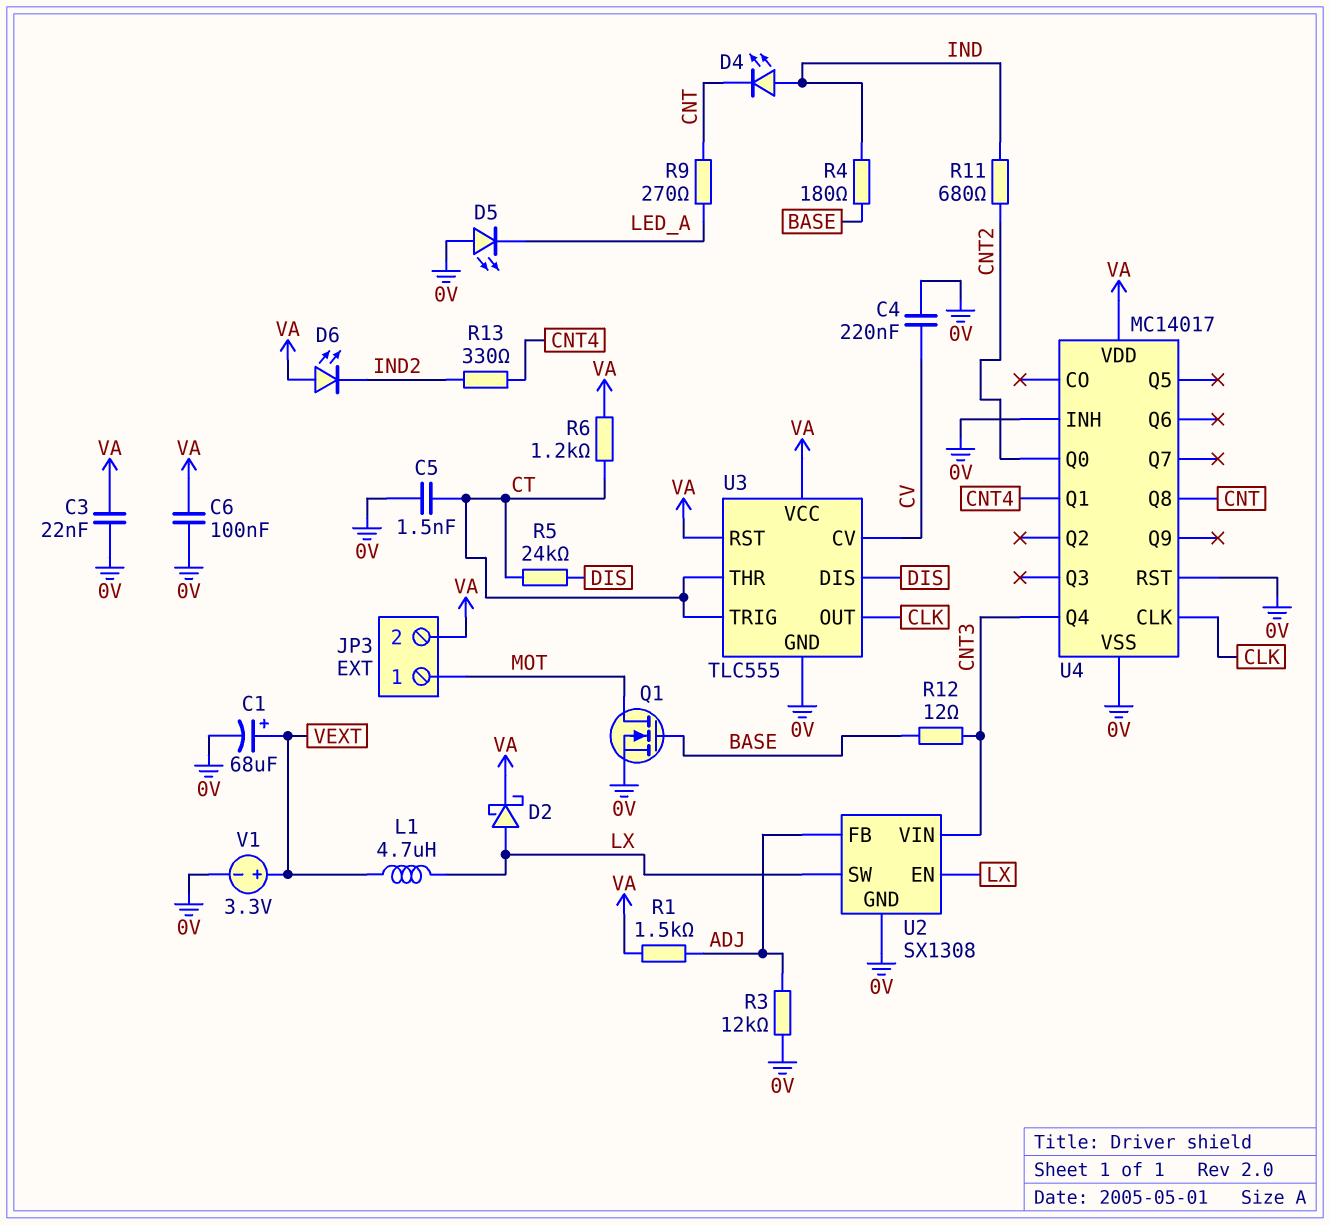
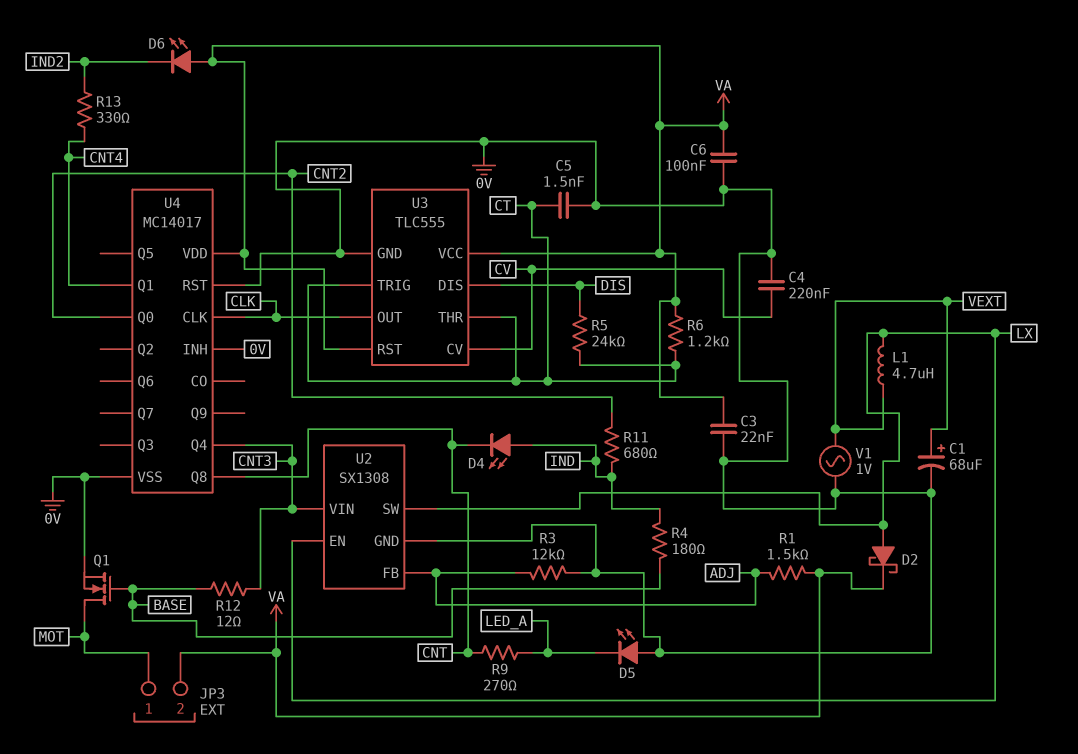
V1: 3.3V (plus VEXT, minus 0V) -> AC 1V (0V, VEXT)

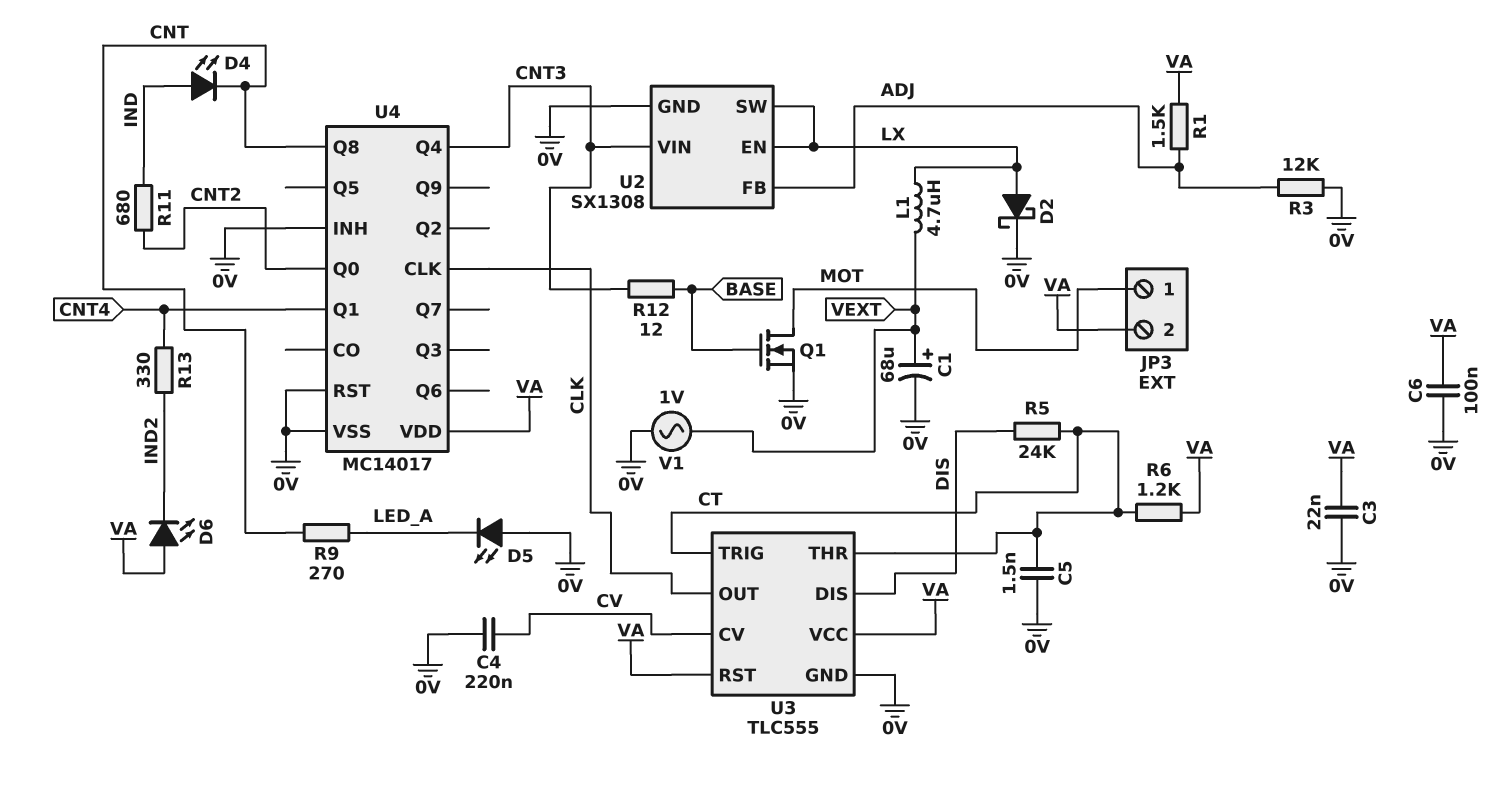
D2: schottky (A LX, K VA) -> schottky (A LX, K 0V)
R4: 180 (BASE, IND) -> none

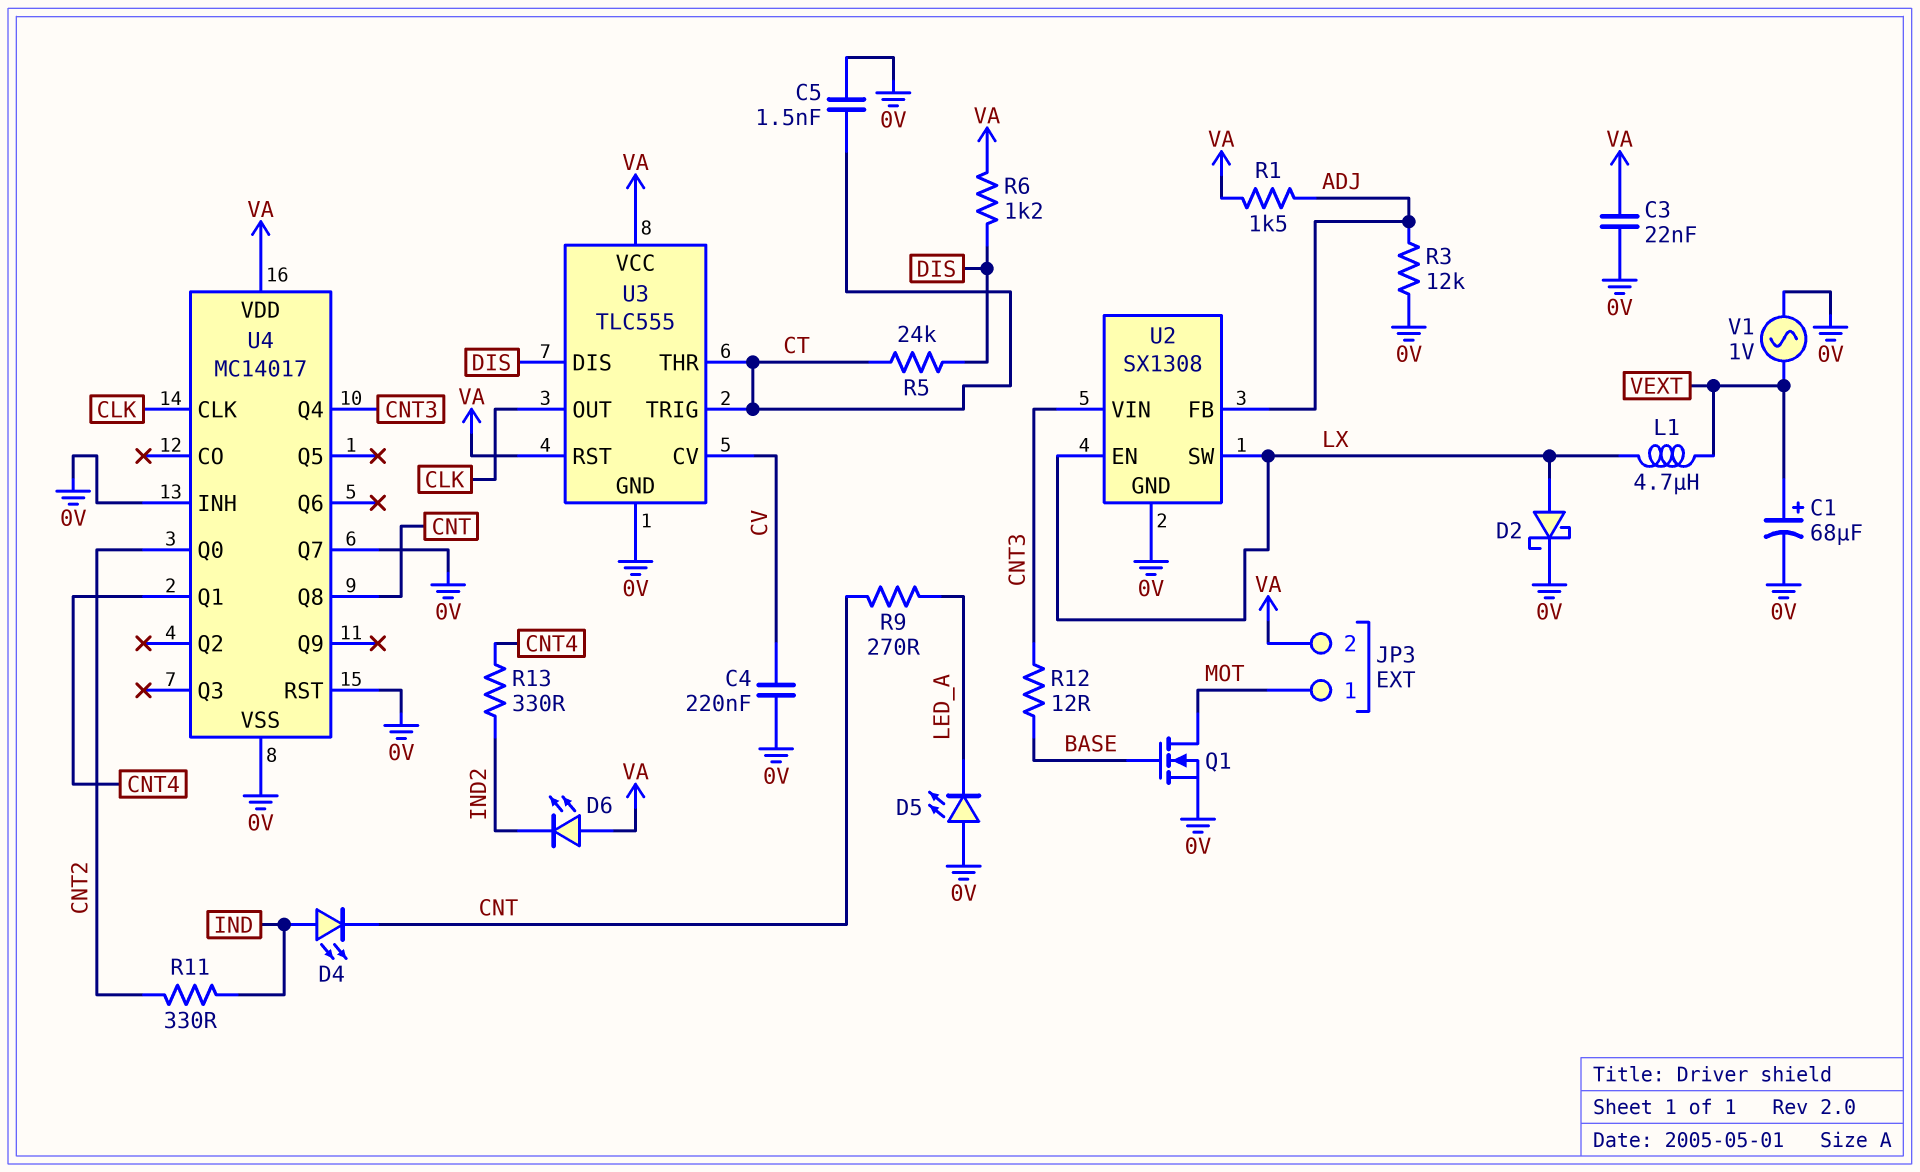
C6: 100nF (0V, VA) -> none
R6: 1.2k (CT, VA) -> 1.2k (DIS, VA)
R11: 680 (CNT2, IND) -> 330 (CNT2, IND)
U4 pin Q7: none -> 0V

